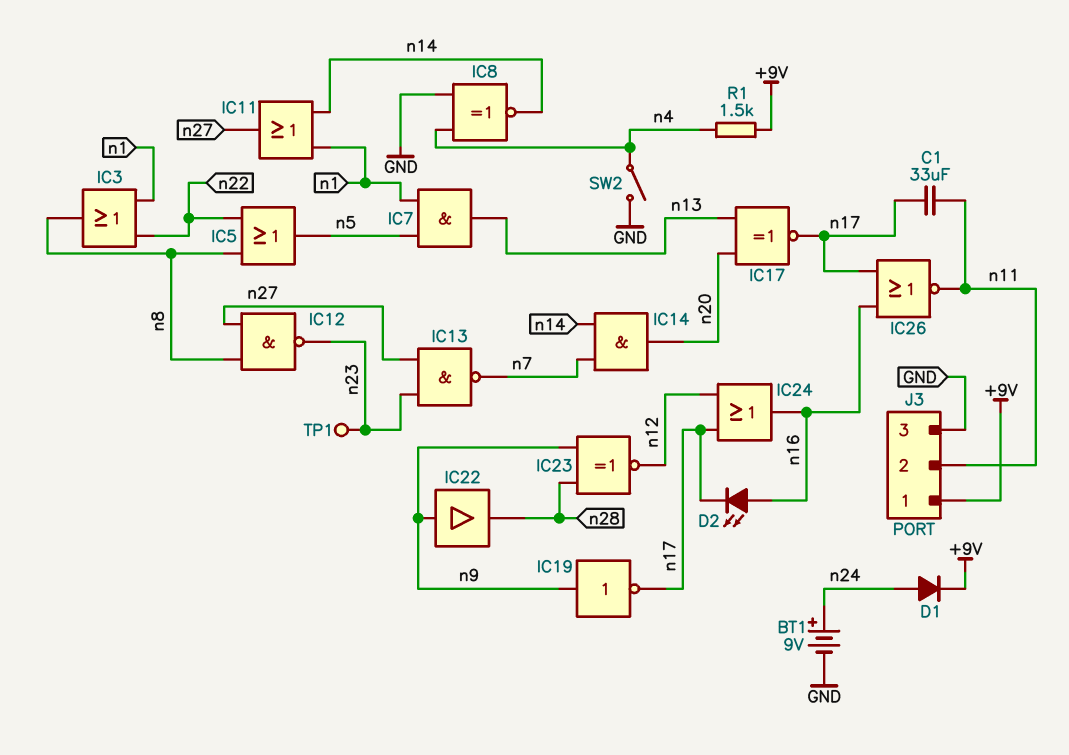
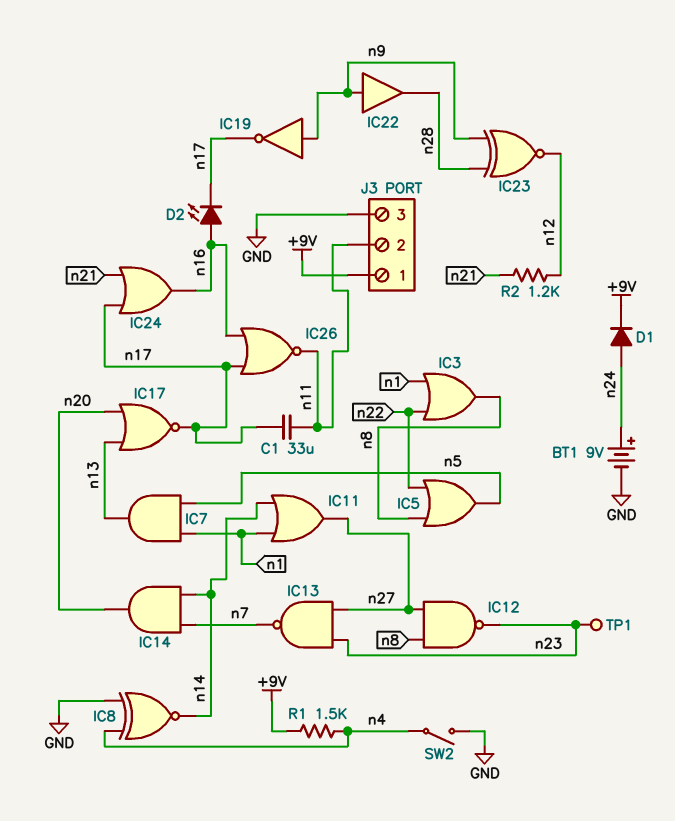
IC17: XNOR (in n13, in n20, out n17) -> NOR (in n13, in n20, out n17)
IC24: OR (in n12, in n17, out n16) -> OR (in n17, in n21, out n16)
R2: none -> 1.2k (n12, n21)

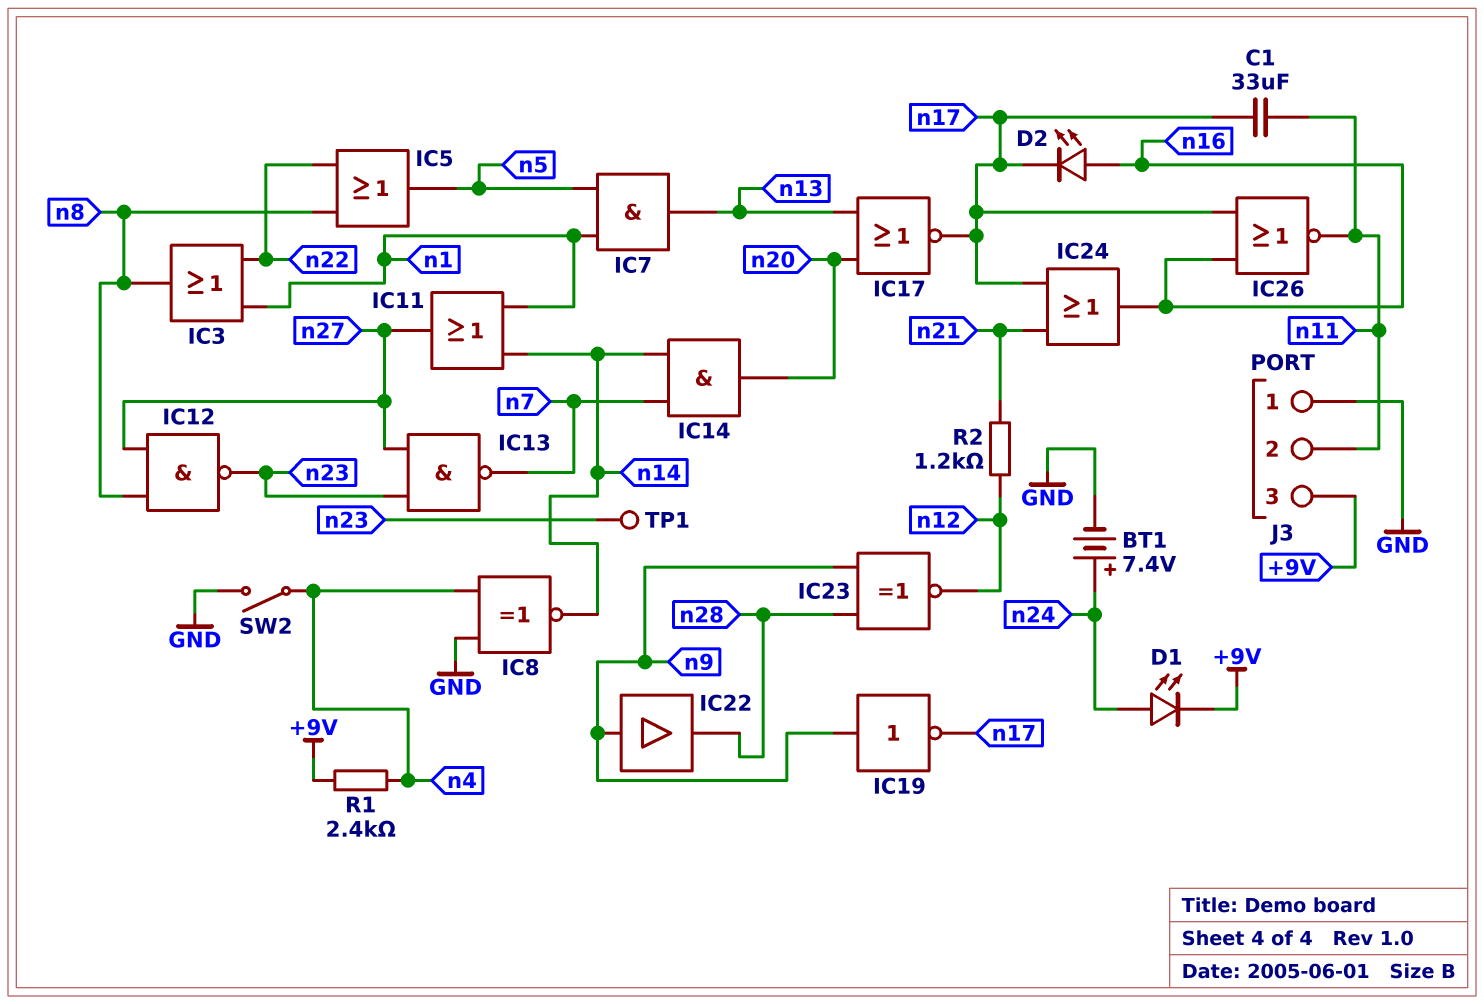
BT1: 9V (plus n24, minus GND) -> 7.4V (plus n24, minus GND)
D1: diode (A n24, K +9V) -> LED (A n24, K +9V)
J3 pin 1: +9V -> GND
J3 pin 3: GND -> +9V
R1: 1.5k (+9V, n4) -> 2.4k (+9V, n4)

